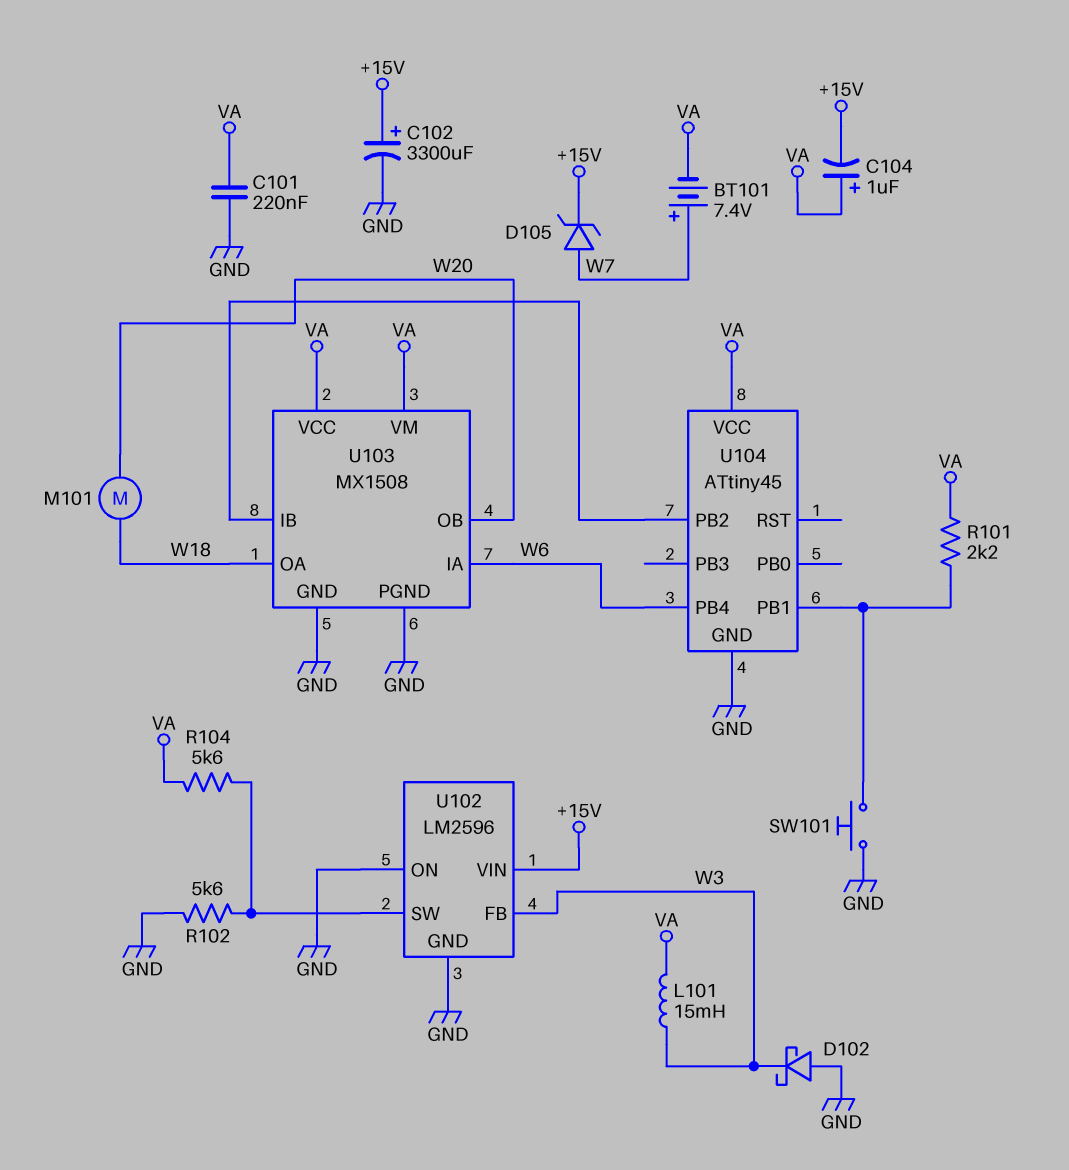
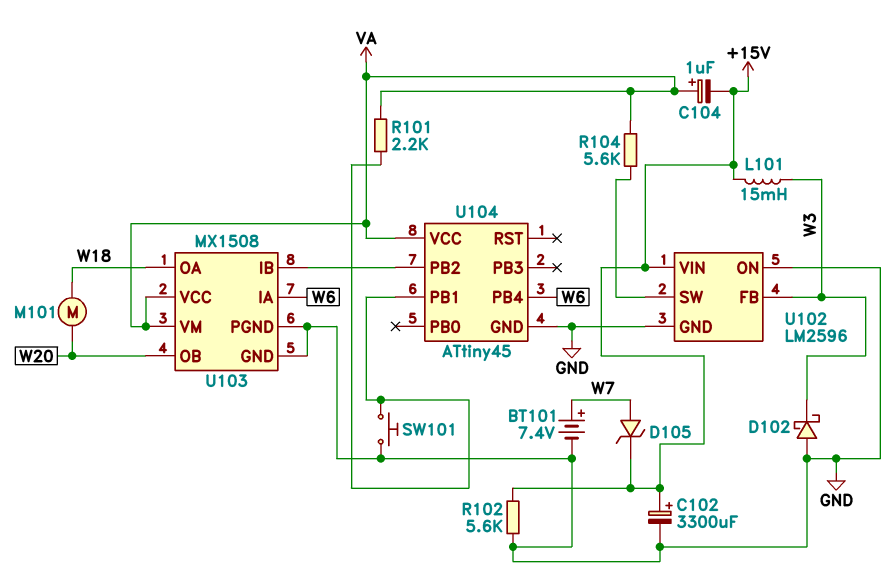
BT101: 7.4V (plus W7, minus VA) -> 7.4V (plus W7, minus GND)
C101: 220nF (GND, VA) -> none
L101: 15mH (VA, W3) -> 15mH (+15V, W3)
R102: 5.6k (GND, U102/SW) -> 5.6k (+15V, GND)

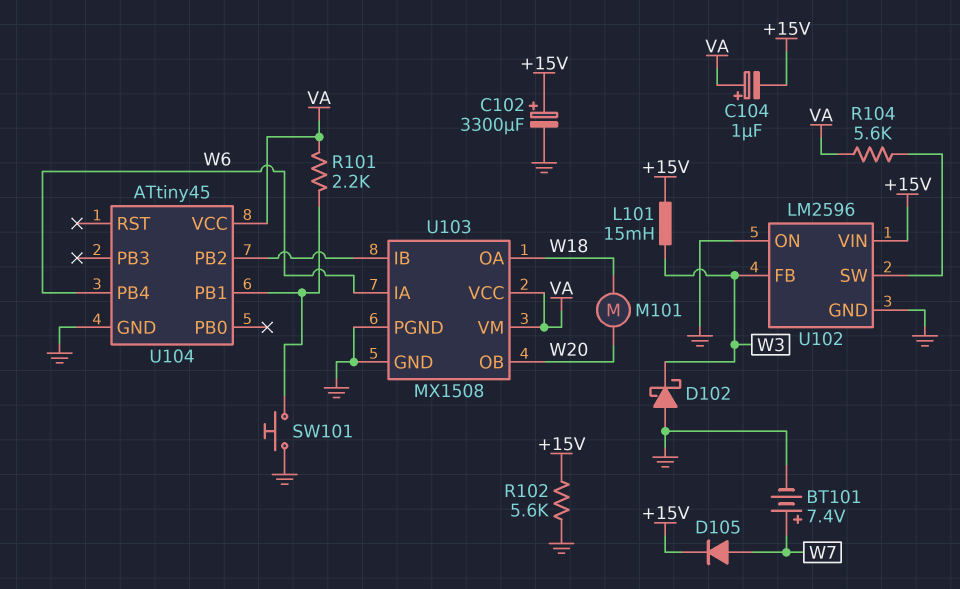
D105: zener (A W7, K +15V) -> diode (A W7, K +15V)

